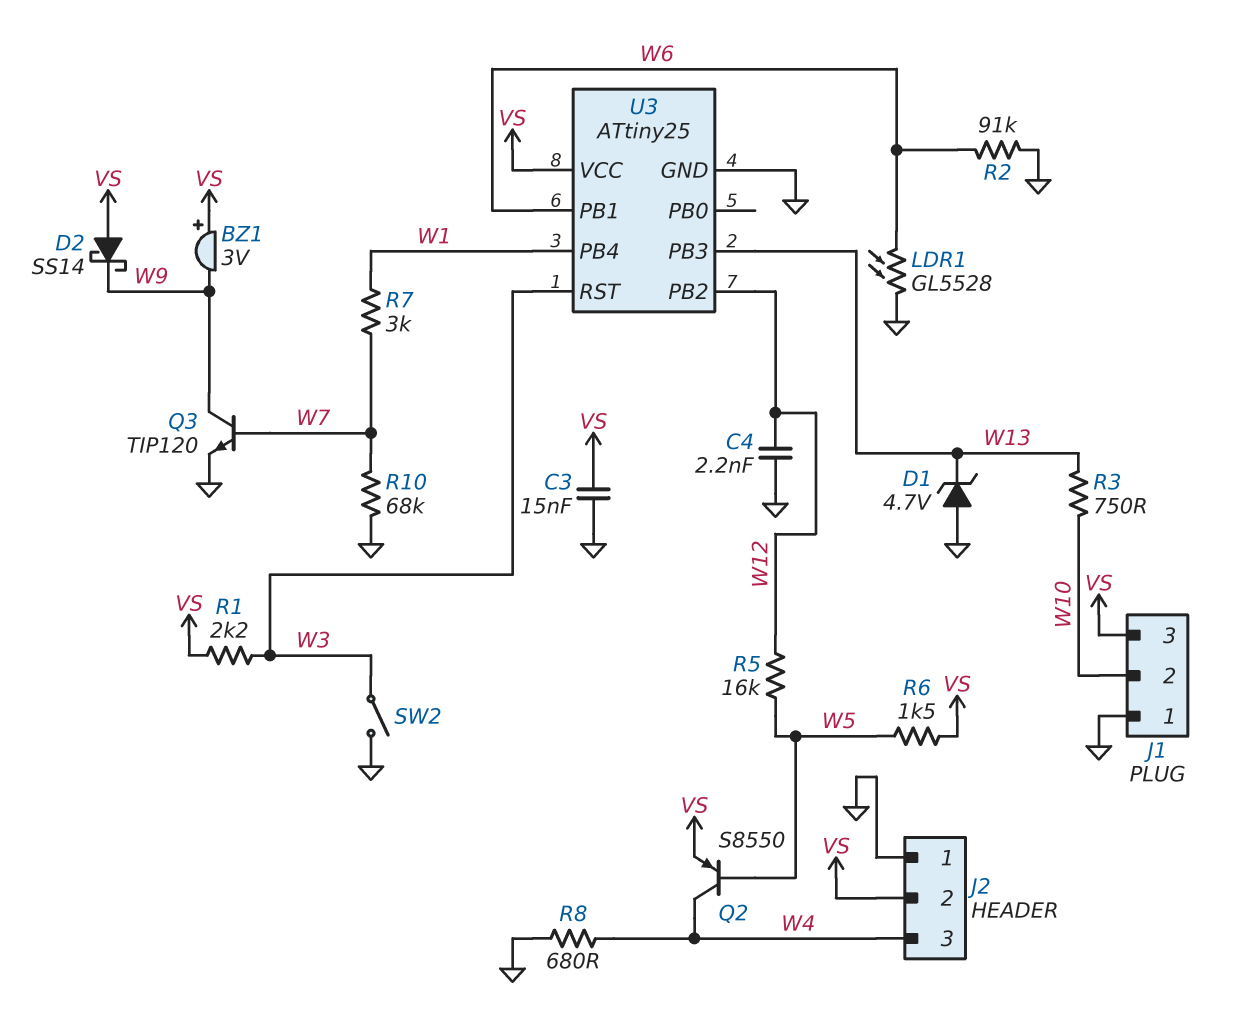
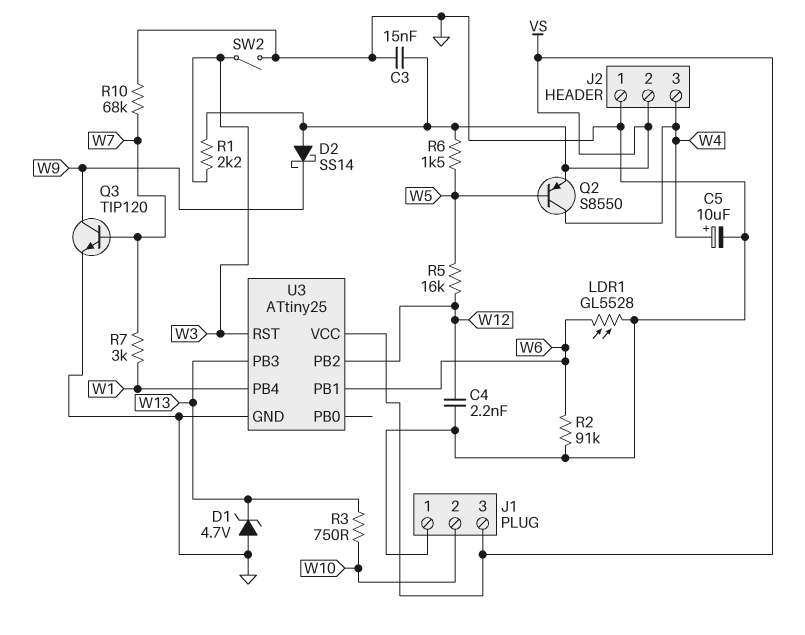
BZ1: buzzer 3V (plus VS, minus W9) -> none
C5: none -> 10uF (plus W4, minus GND)
R8: 680 (GND, W4) -> none

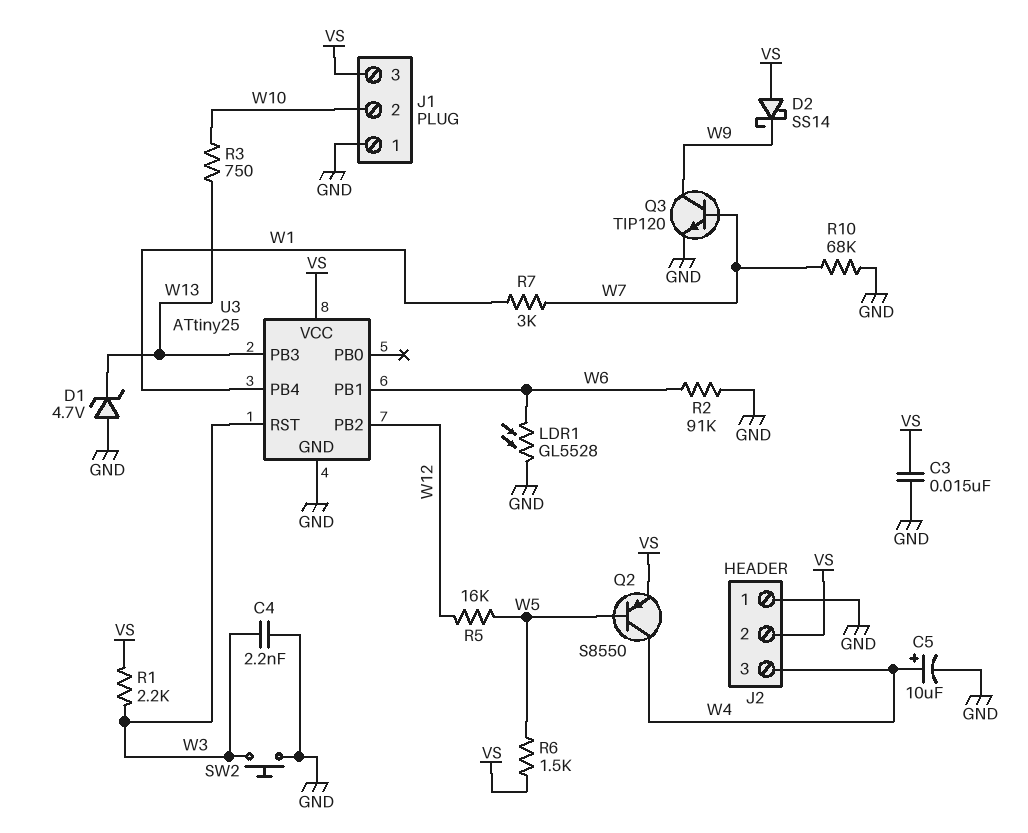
C4: 2.2nF (GND, W12) -> 2.2nF (GND, W3)
SW2: switch (GND, W3) -> button (GND, W3)

